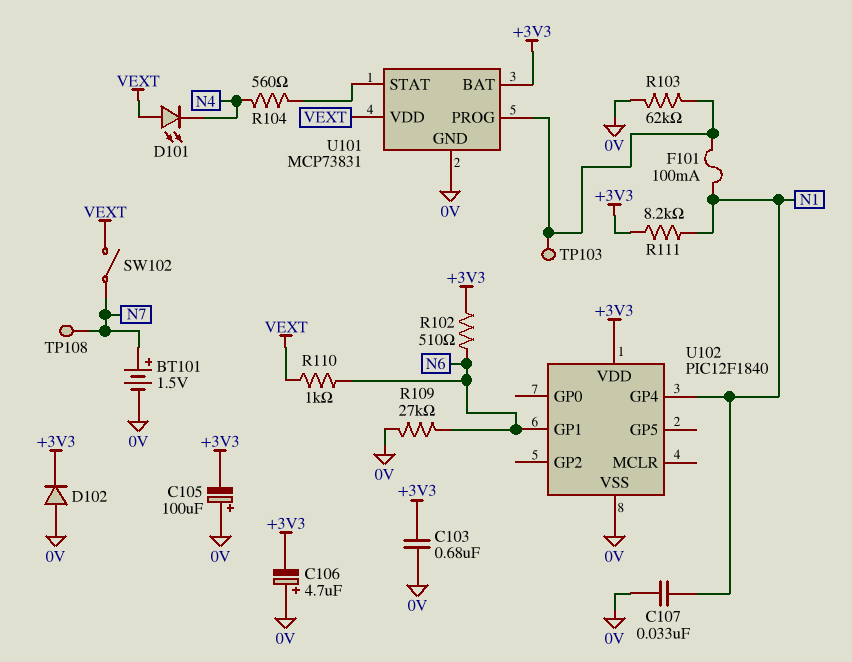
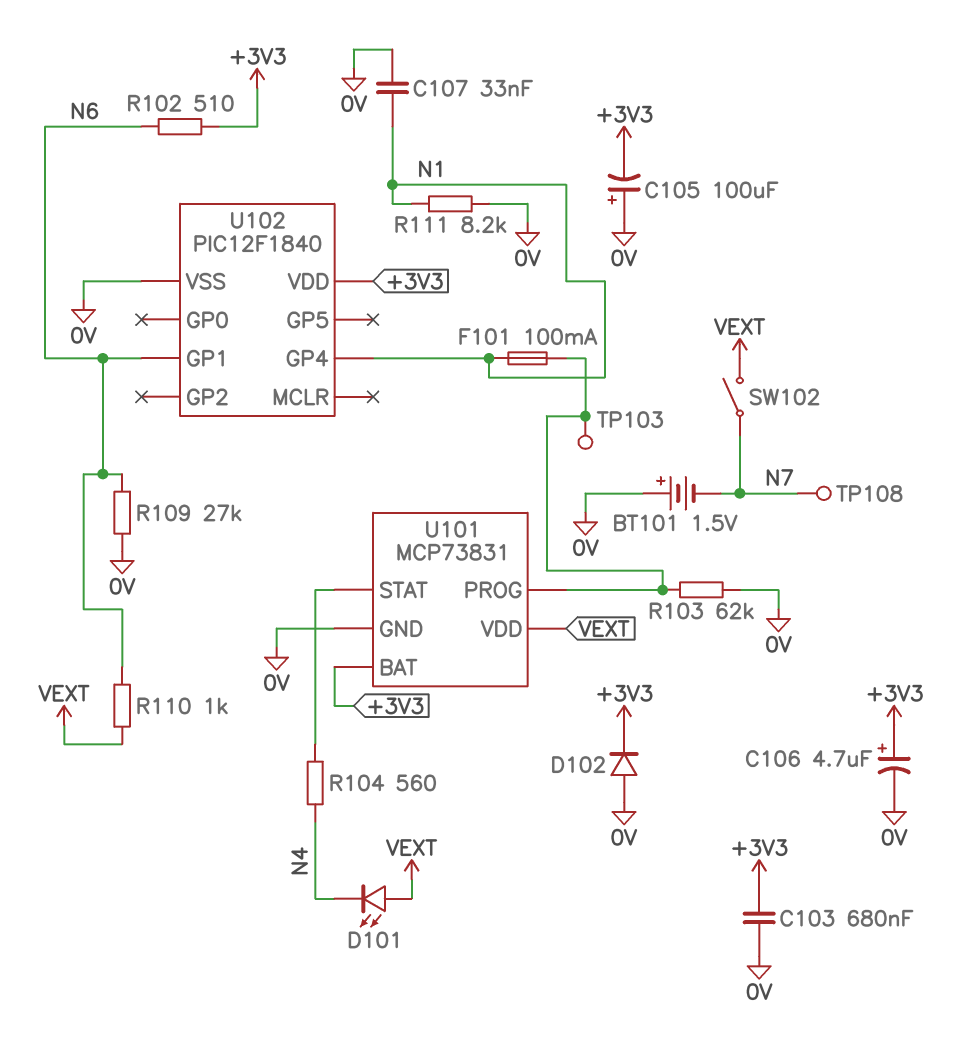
BT101: 1.5V (plus N7, minus 0V) -> 1.5V (plus 0V, minus N7)
C106: 4.7uF (plus 0V, minus +3V3) -> 4.7uF (plus +3V3, minus 0V)
R111: 8.2k (+3V3, N1) -> 8.2k (0V, N1)

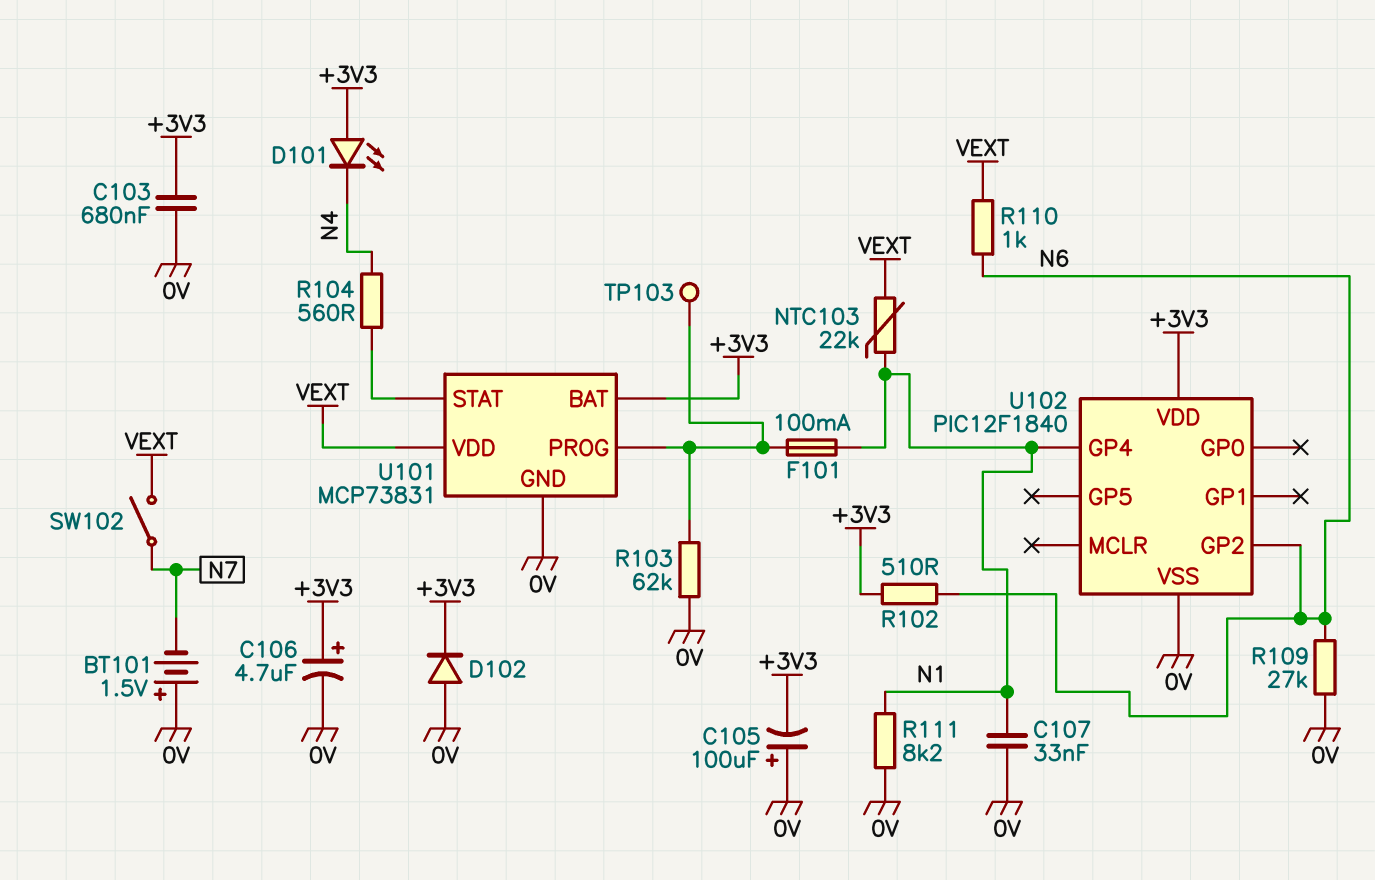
D101: LED (A VEXT, K N4) -> LED (A +3V3, K N4)
NTC103: none -> 22k (N1, VEXT)
TP108: test point (N7) -> none
U102 pin GP1: N6 -> none
U102 pin GP2: none -> N6

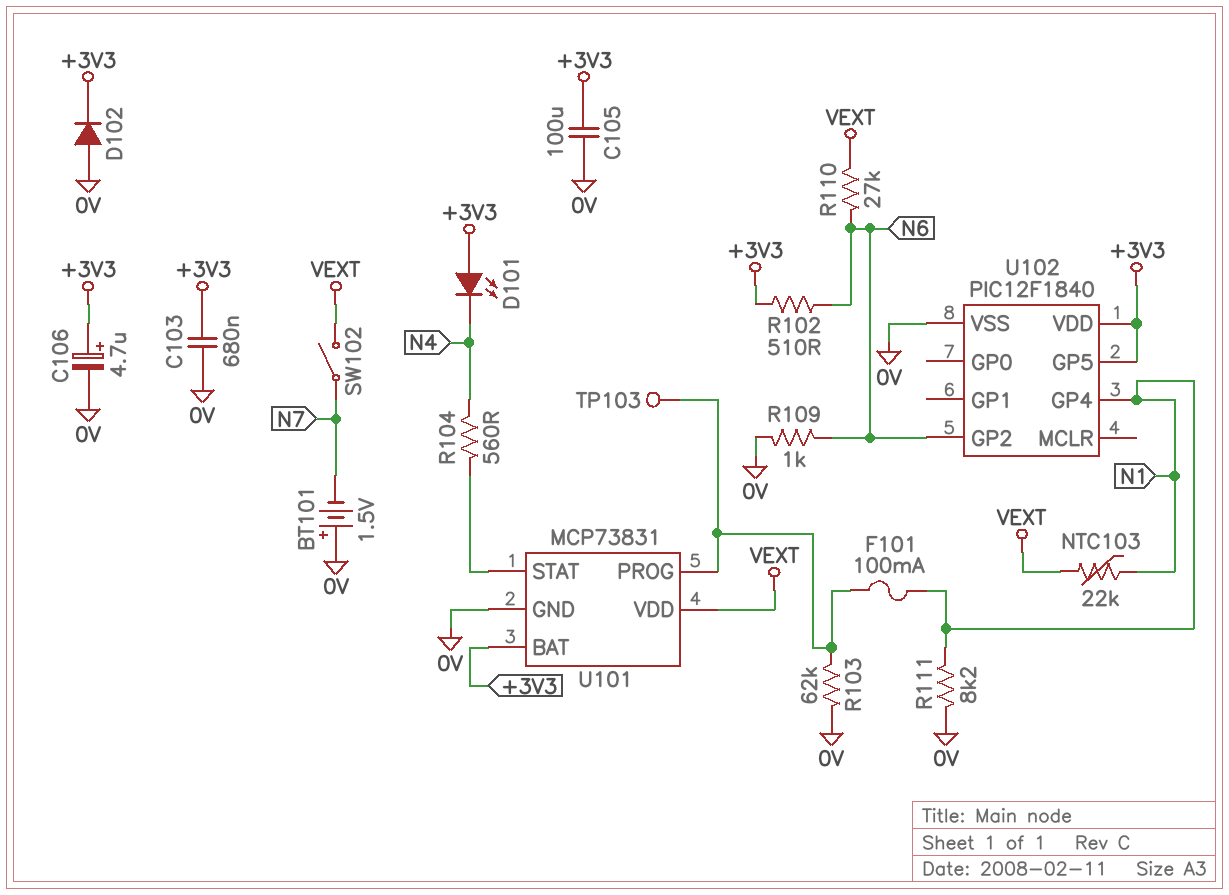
C105: 100uF (plus 0V, minus +3V3) -> 100uF (+3V3, 0V)
C107: 33nF (0V, N1) -> none
R109: 27k (0V, N6) -> 1k (0V, N6)
R110: 1k (N6, VEXT) -> 27k (N6, VEXT)
U102 pin GP5: none -> +3V3

